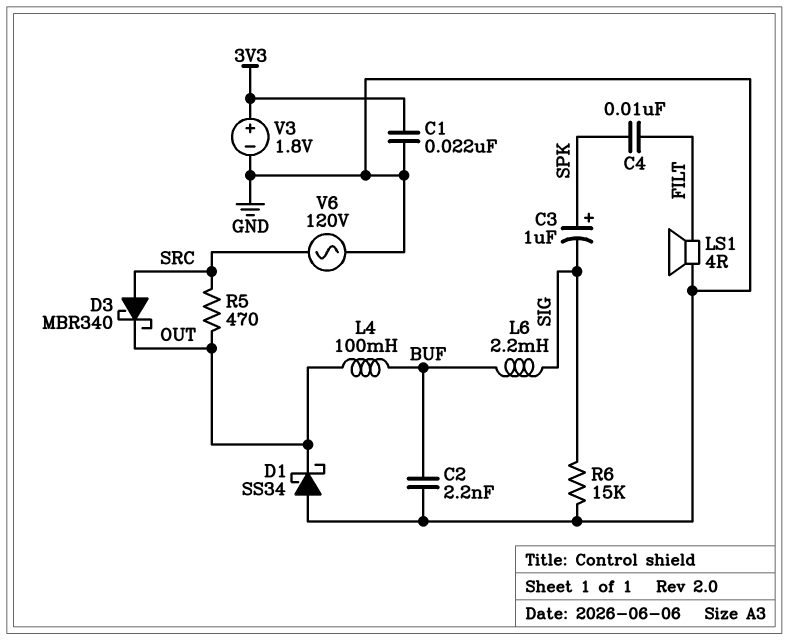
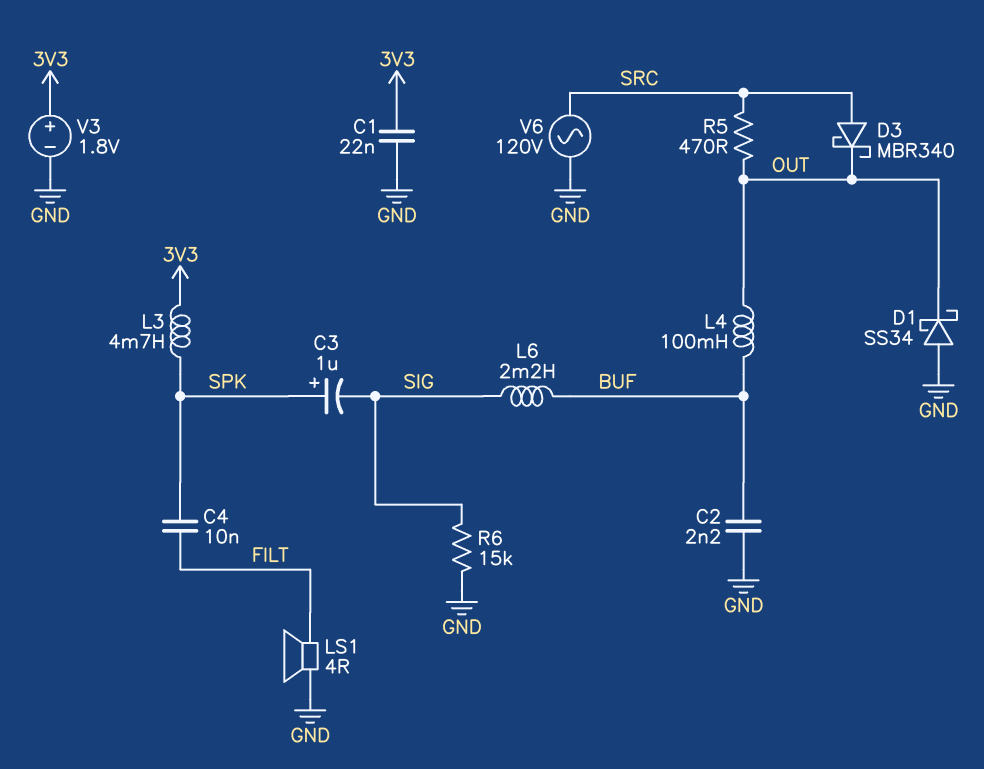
L3: none -> 4.7mH (3V3, SPK)

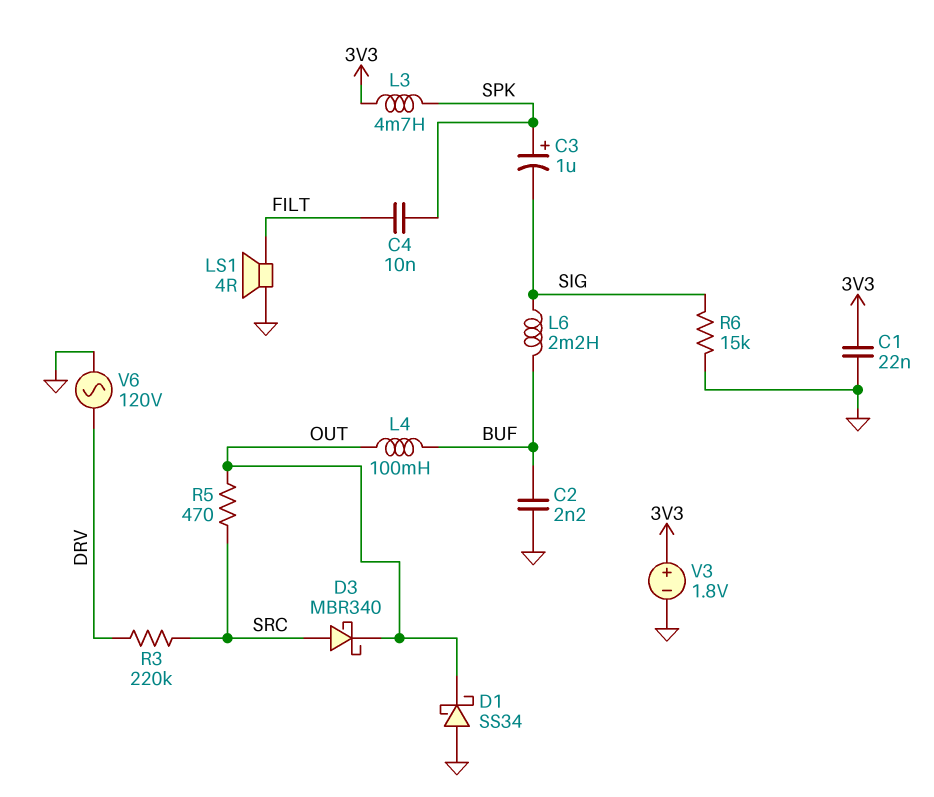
R3: none -> 220k (DRV, SRC)
V6: AC 120V (GND, SRC) -> AC 120V (DRV, GND)

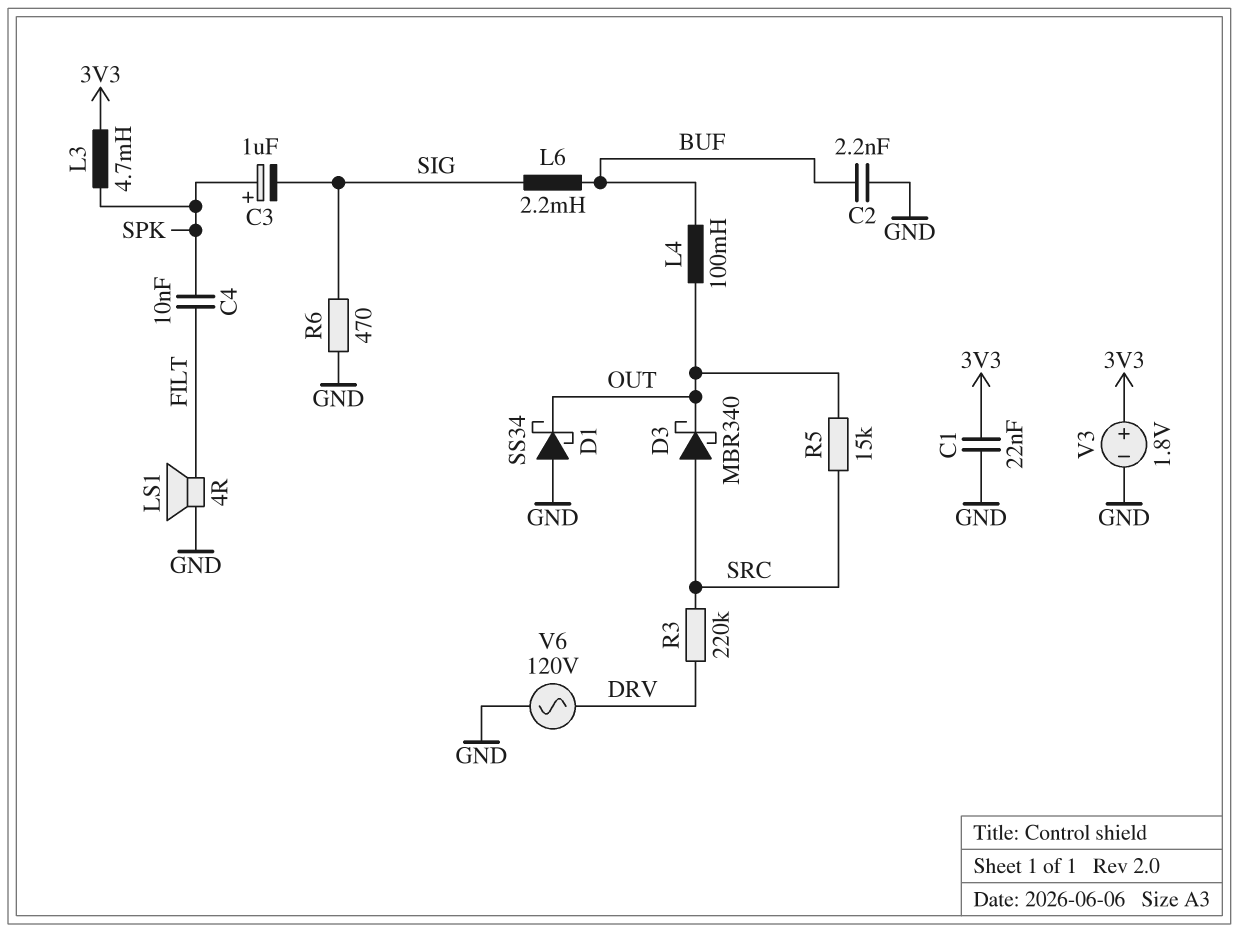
R5: 470 (OUT, SRC) -> 15k (OUT, SRC)
R6: 15k (GND, SIG) -> 470 (GND, SIG)

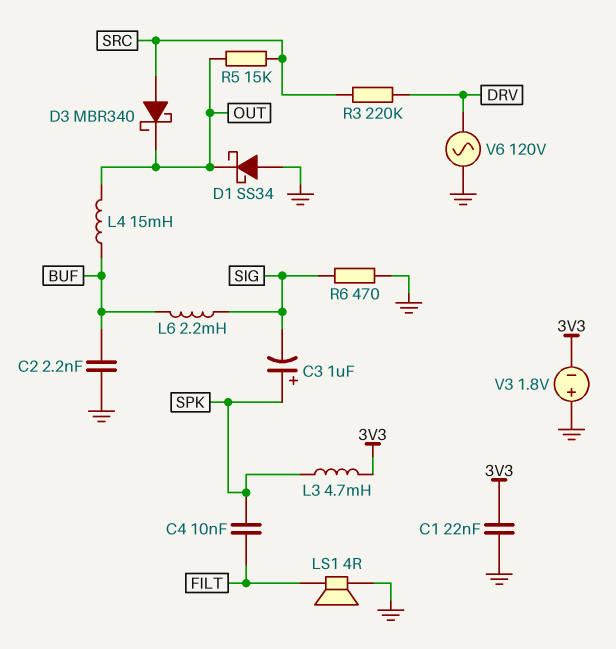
L4: 100mH (BUF, OUT) -> 15mH (BUF, OUT)
V3: 1.8V (plus 3V3, minus GND) -> 1.8V (plus GND, minus 3V3)

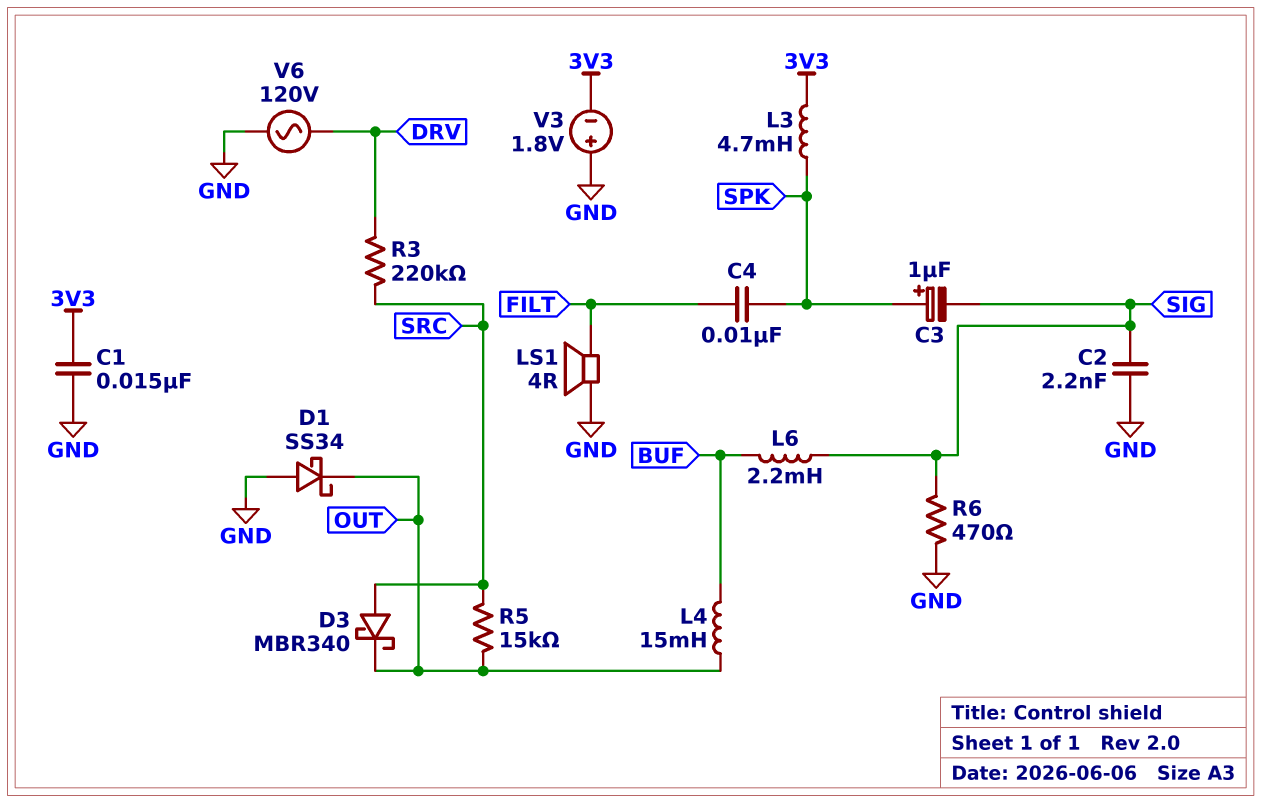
C1: 22nF (3V3, GND) -> 15nF (3V3, GND)
C2: 2.2nF (BUF, GND) -> 2.2nF (GND, SIG)

